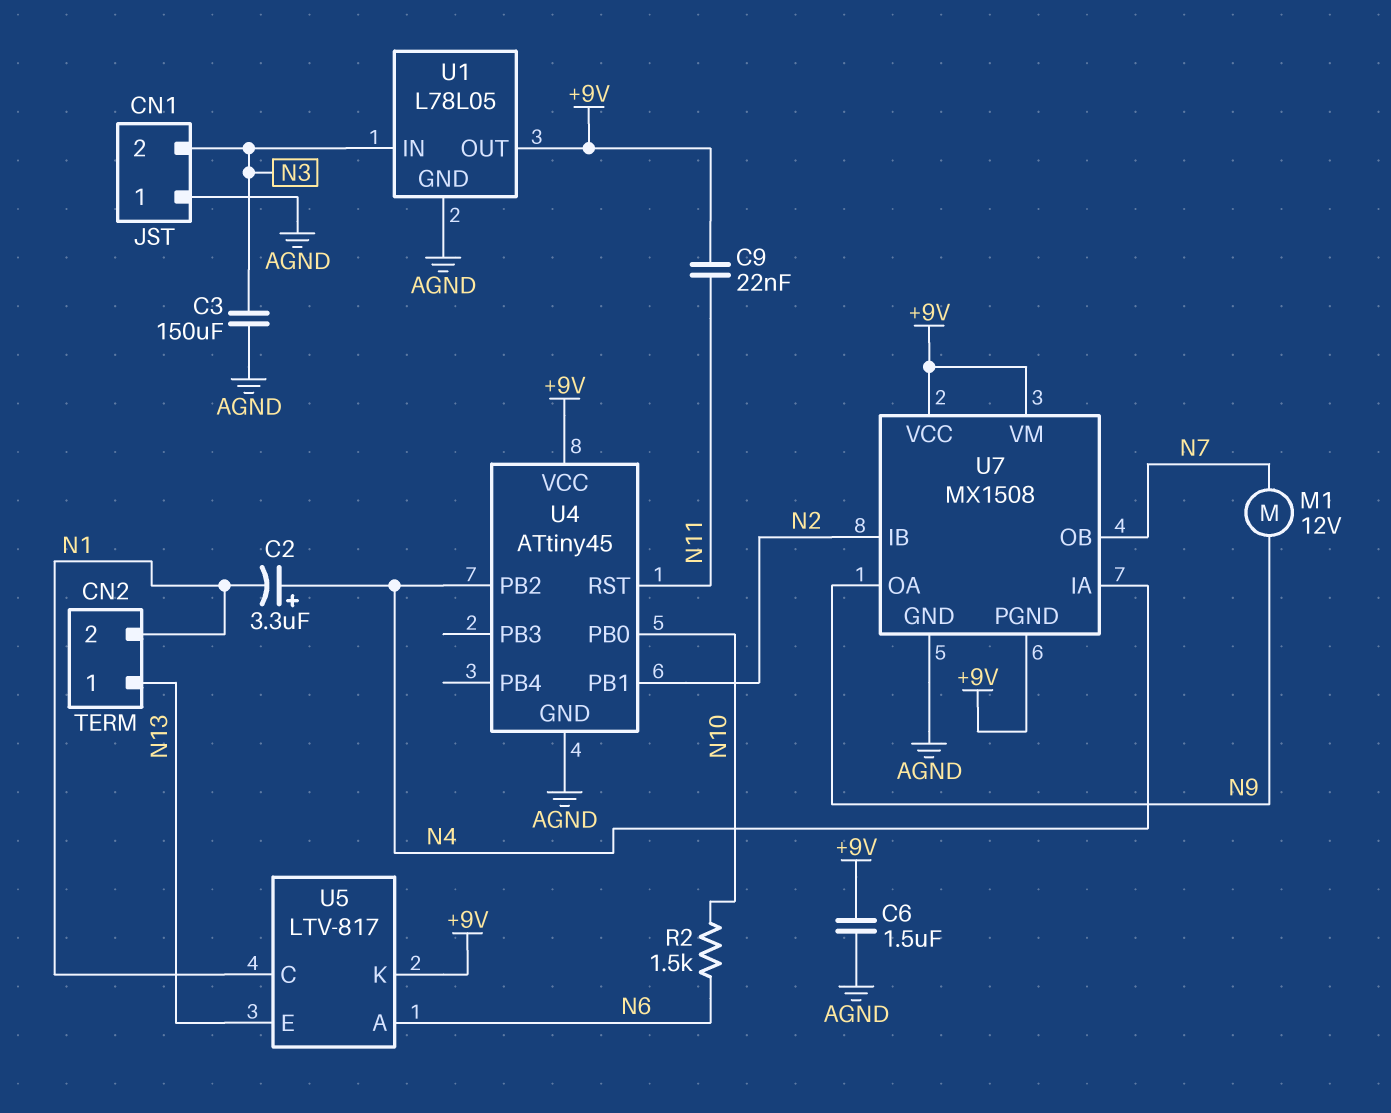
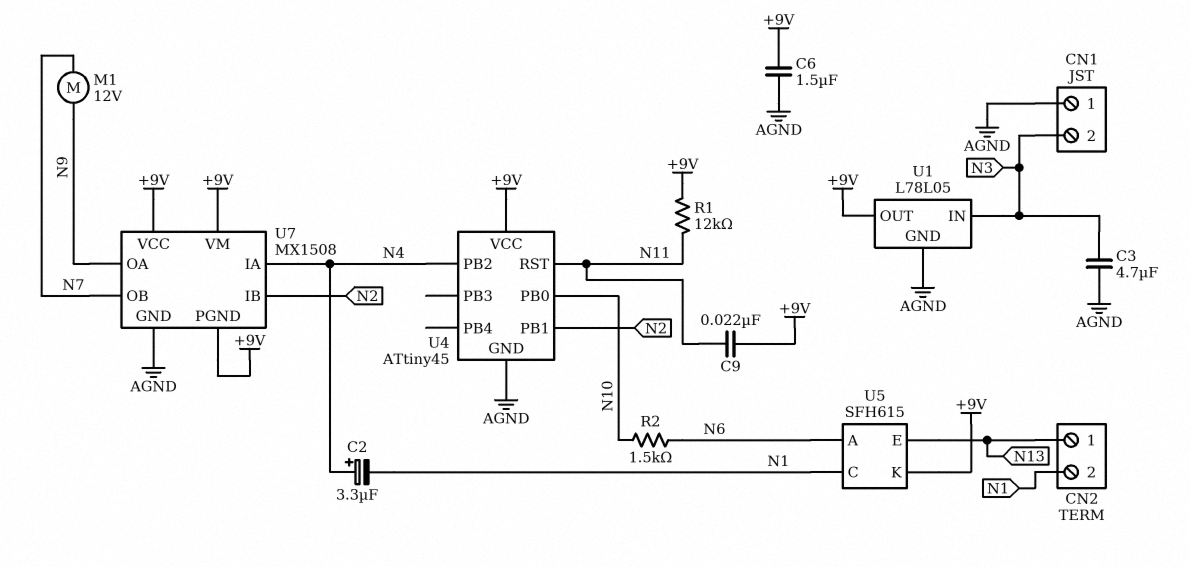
C3: 150uF (AGND, N3) -> 4.7uF (AGND, N3)
R1: none -> 12k (+9V, N11)
U5: LTV-817 -> SFH615

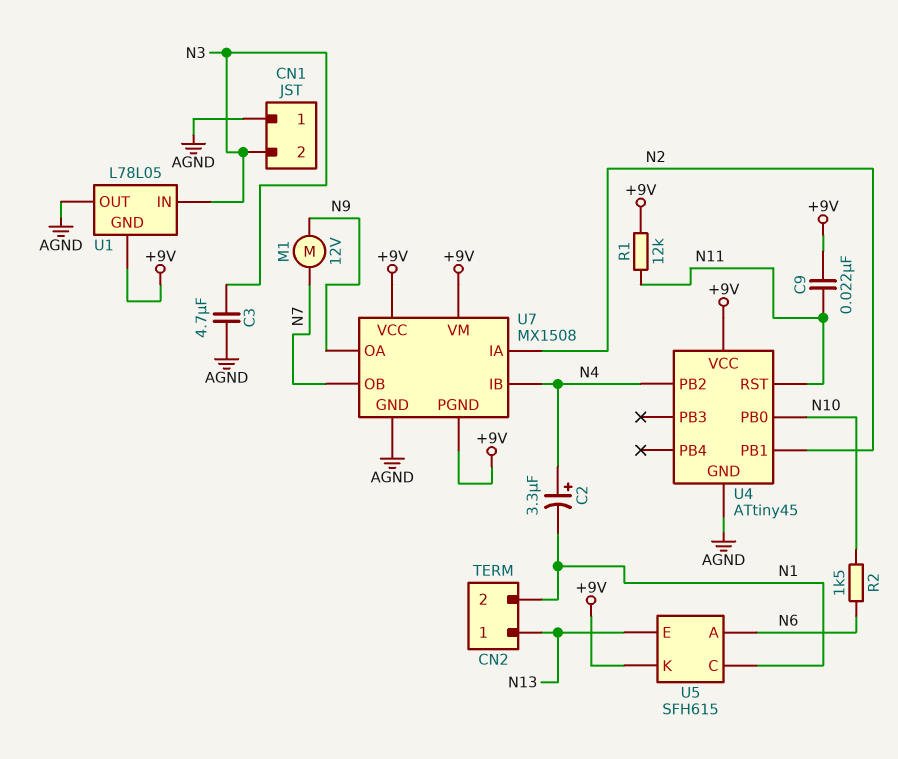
C6: 1.5uF (+9V, AGND) -> none
U1 pin GND: AGND -> +9V
U1 pin OUT: +9V -> AGND
U7 pin IA: N4 -> N2
U7 pin IB: N2 -> N4

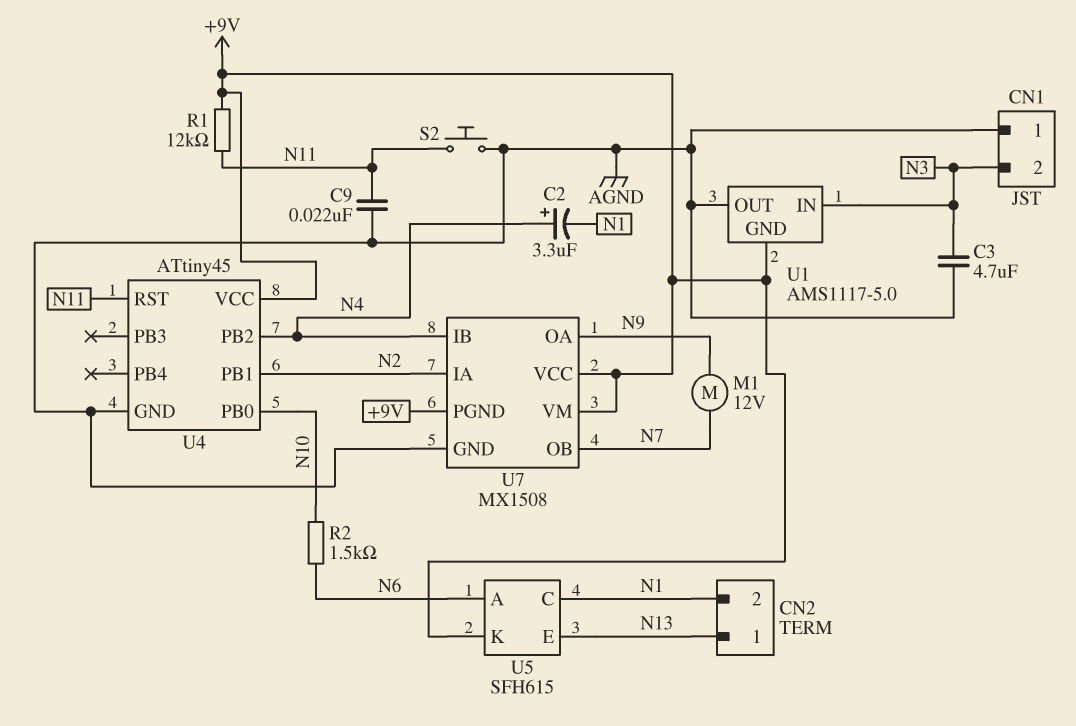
C9: 22nF (+9V, N11) -> 22nF (AGND, N11)
S2: none -> button (AGND, N11)
U1: L78L05 -> AMS1117-5.0

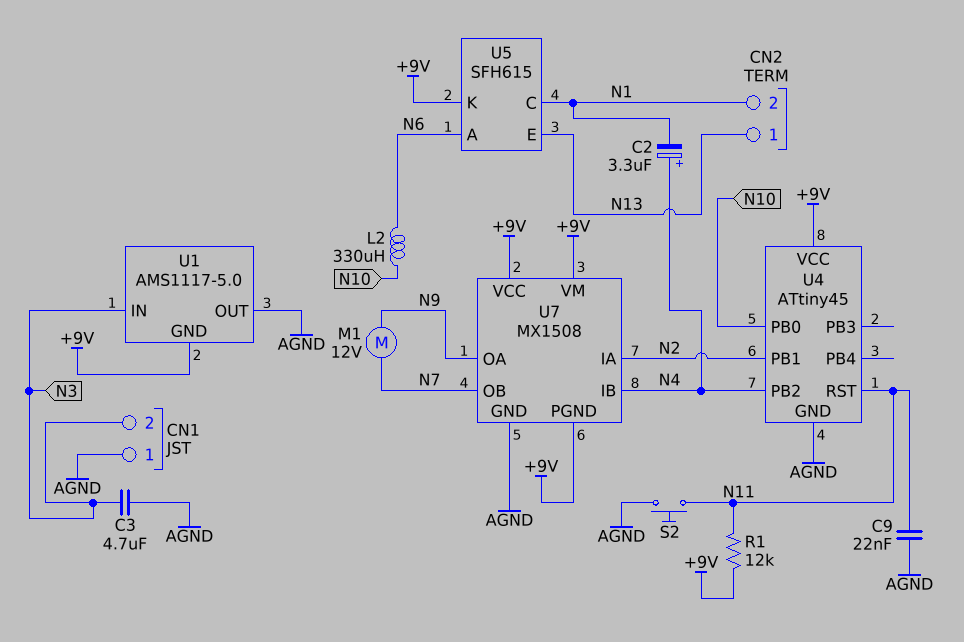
L2: none -> 330uH (N6, N10)
R2: 1.5k (N6, N10) -> none

